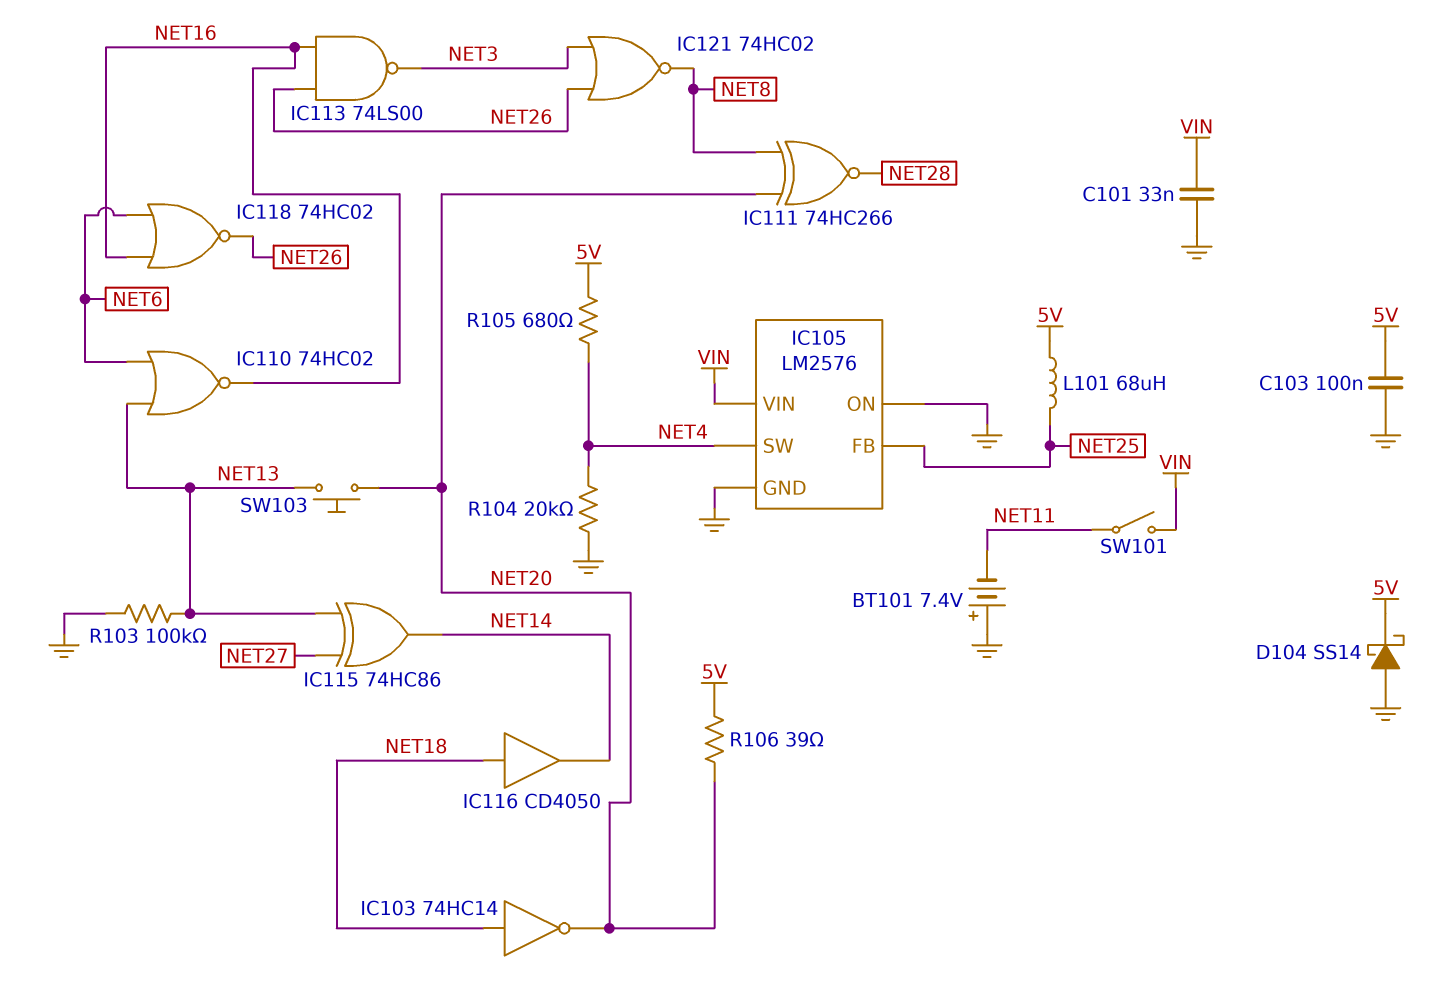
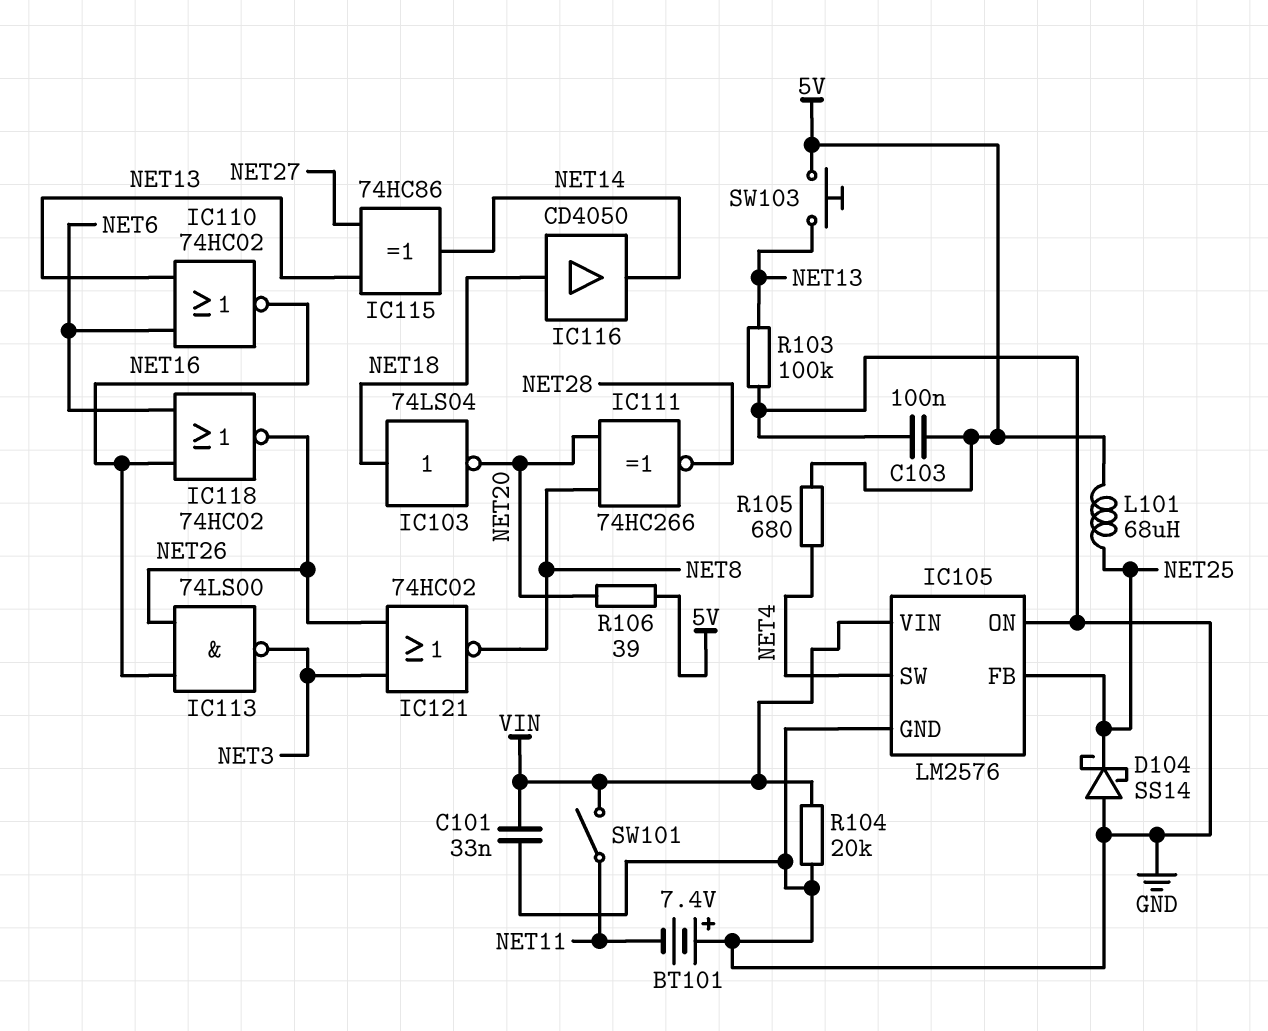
D104: schottky SS14 (A GND, K 5V) -> schottky SS14 (A GND, K NET25)
IC103: NOT 74HC14 (in NET18, out NET20) -> NOT 74LS04 (in NET18, out NET20)
R104: 20k (GND, NET4) -> 20k (GND, VIN)
SW103: button (NET13, NET20) -> button (5V, NET13)

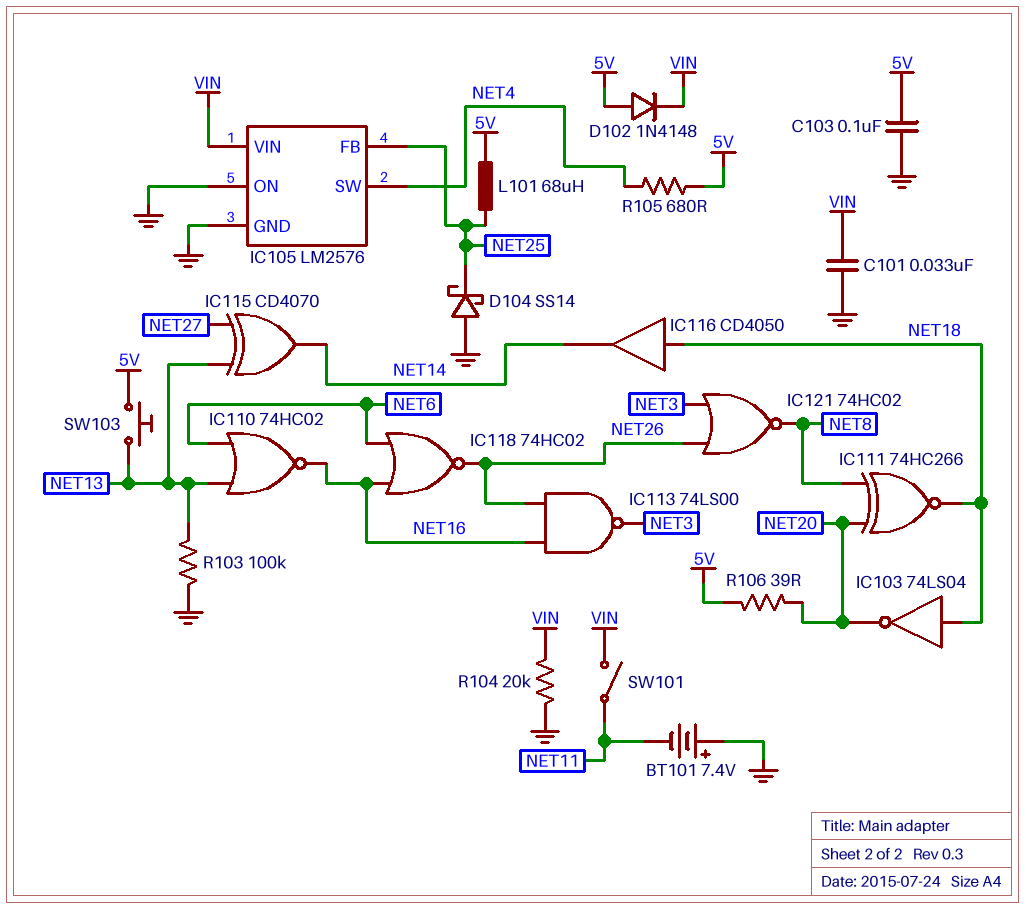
D102: none -> diode 1N4148 (A 5V, K VIN)
IC111: XNOR 74HC266 (in NET8, in NET20, out NET28) -> XNOR 74HC266 (in NET8, in NET20, out NET18)
IC115: XOR 74HC86 (in NET13, in NET27, out NET14) -> XOR CD4070 (in NET13, in NET27, out NET14)

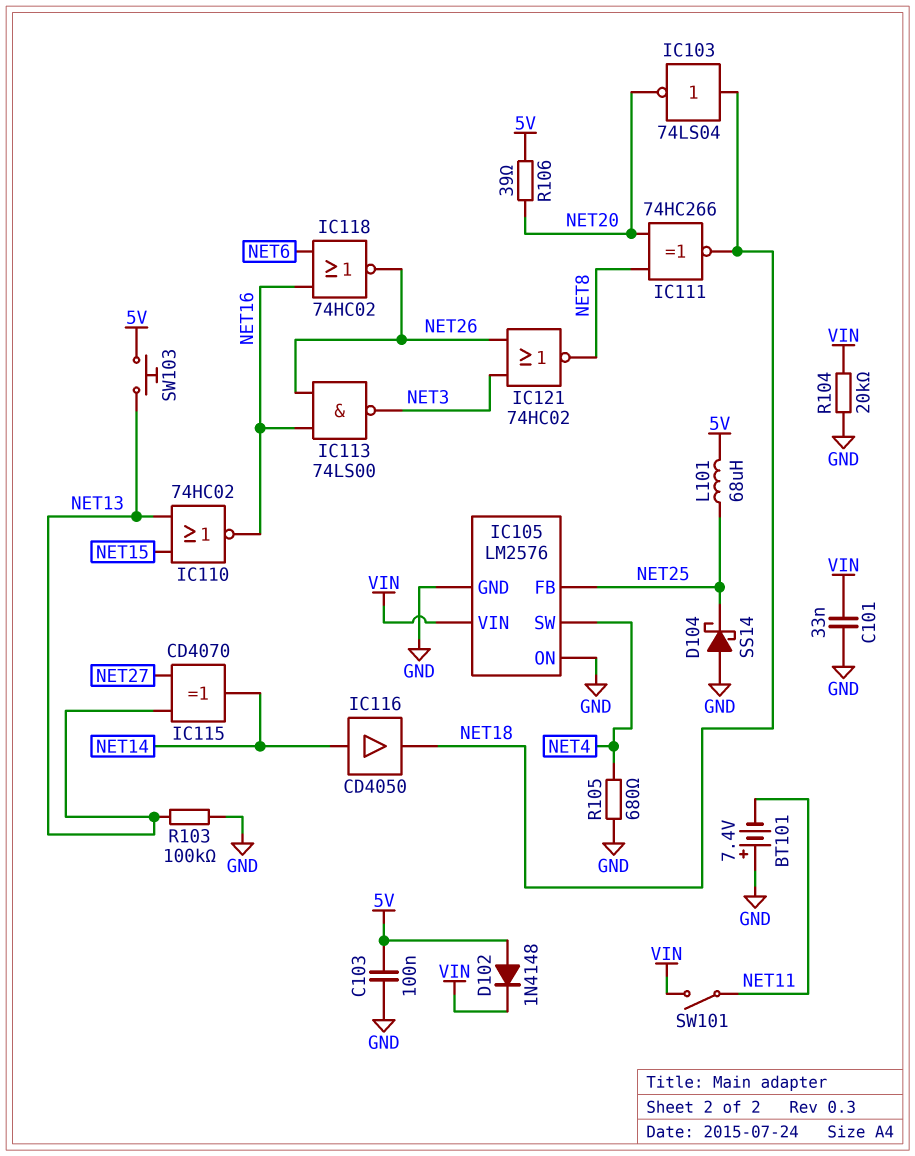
IC110: NOR 74HC02 (in NET6, in NET13, out NET16) -> NOR 74HC02 (in NET13, in NET15, out NET16)
IC116: buffer CD4050 (in NET18, out NET14) -> buffer CD4050 (in NET14, out NET18)
R105: 680 (5V, NET4) -> 680 (GND, NET4)

